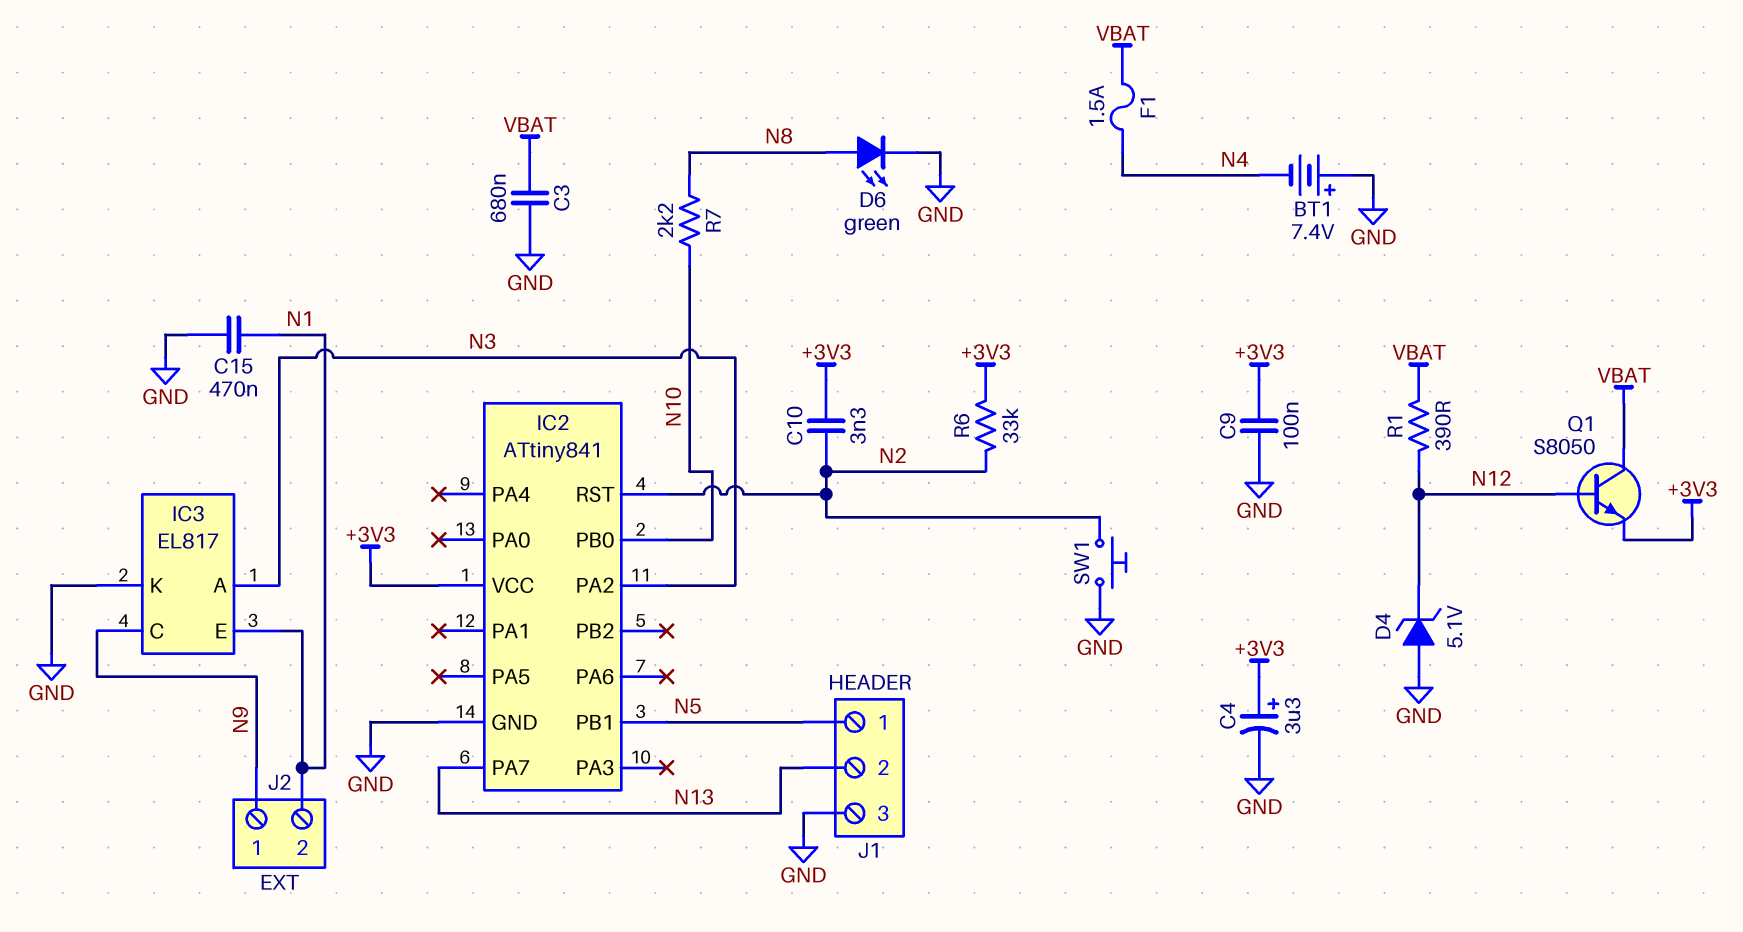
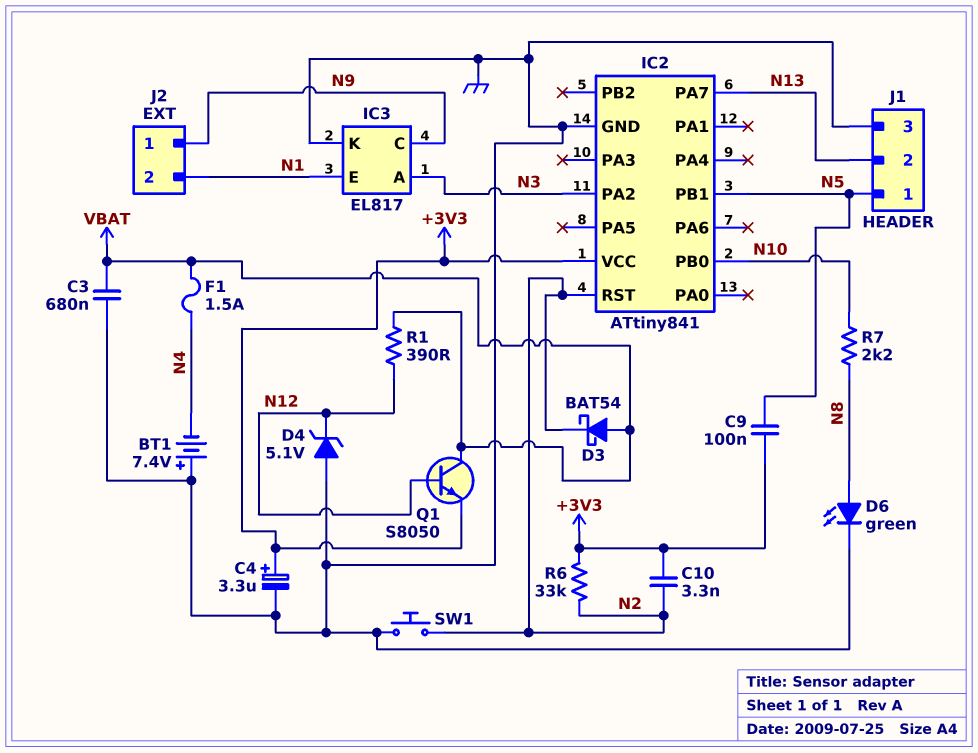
C9: 100nF (+3V3, GND) -> 100nF (+3V3, N5)
C15: 470nF (GND, N1) -> none
D3: none -> schottky BAT54 (A VBAT, K N2)

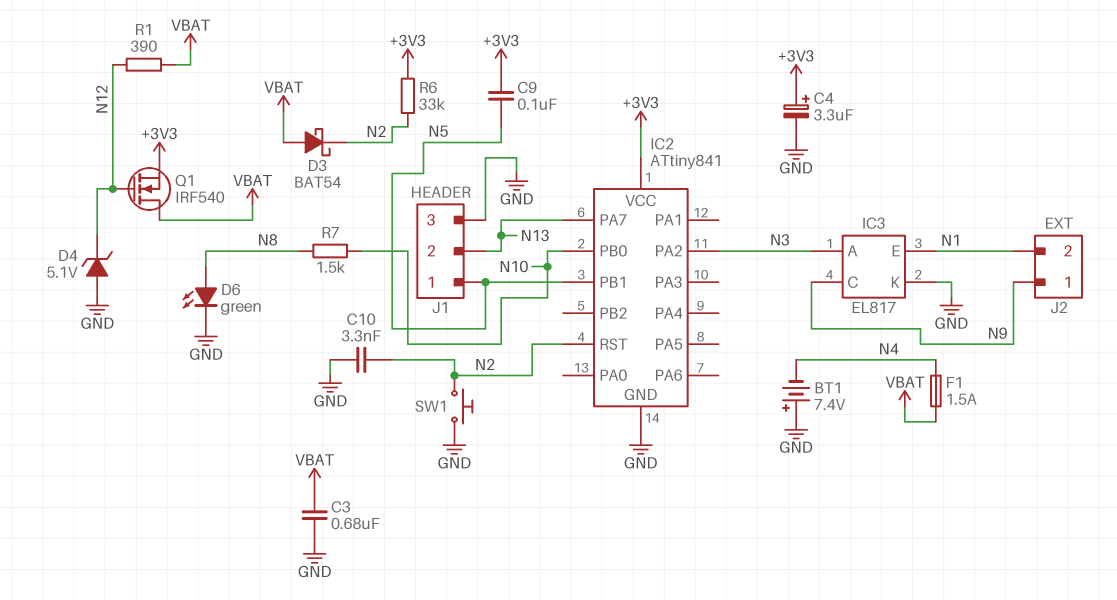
C10: 3.3nF (+3V3, N2) -> 3.3nF (GND, N2)
Q1: NPN S8050 (B N12, C VBAT, E +3V3) -> NMOS IRF540 (G N12, D VBAT, S +3V3)
R7: 2.2k (N8, N10) -> 1.5k (N8, N10)

